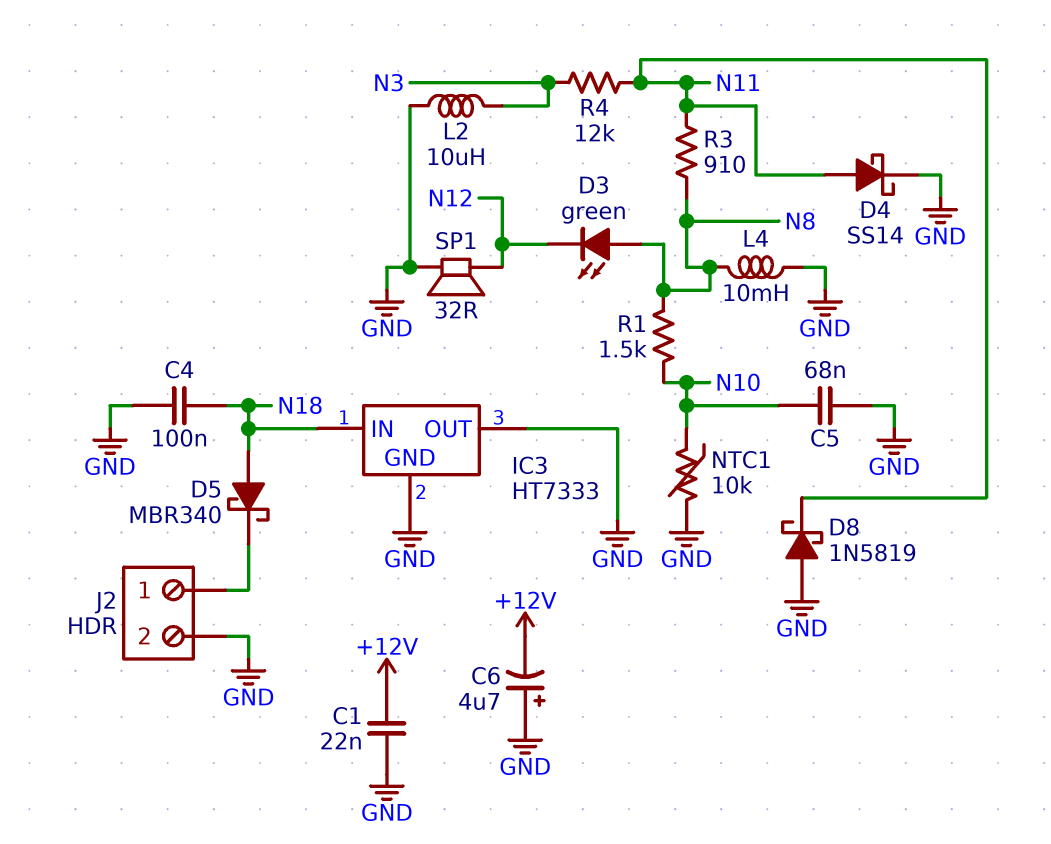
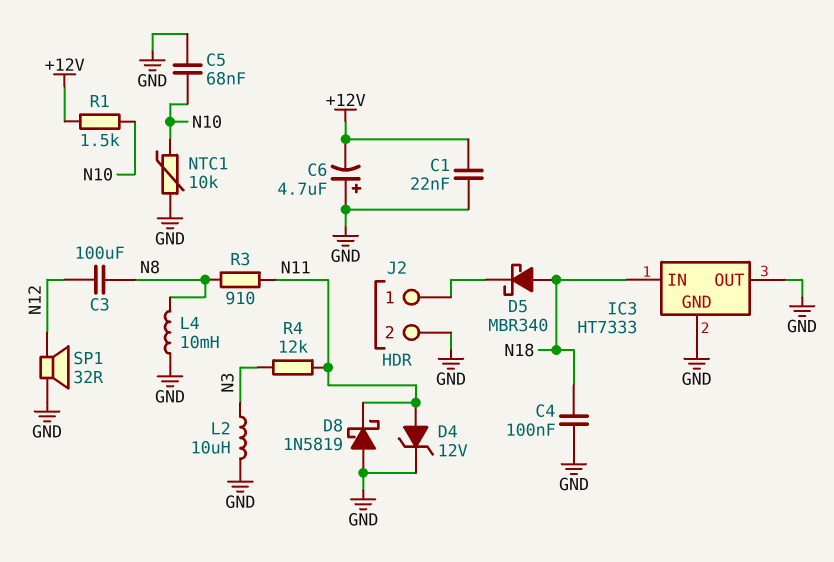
C3: none -> 100uF (N8, N12)
D3: LED green (A N8, K N12) -> none
D4: schottky SS14 (A N11, K GND) -> zener 12V (A N11, K GND)
R1: 1.5k (N8, N10) -> 1.5k (+12V, N10)

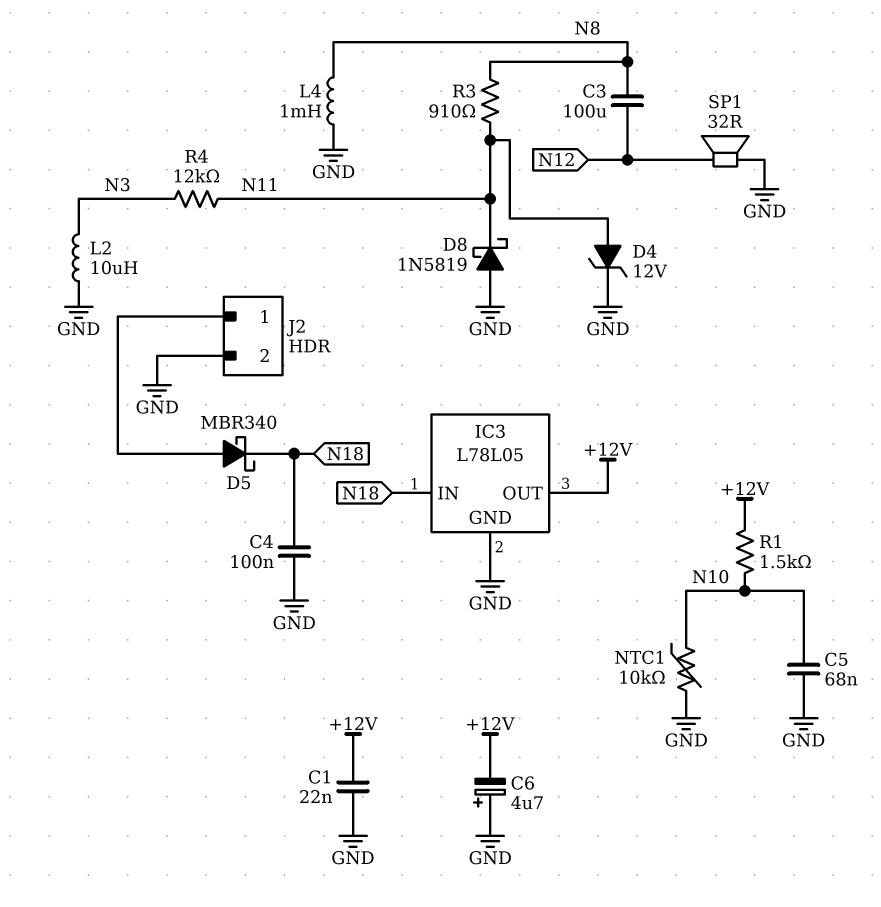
D5: schottky MBR340 (A N18, K J2/1) -> schottky MBR340 (A J2/1, K N18)
IC3: HT7333 -> L78L05
IC3 pin OUT: GND -> +12V
L4: 10mH (GND, N8) -> 1mH (GND, N8)

